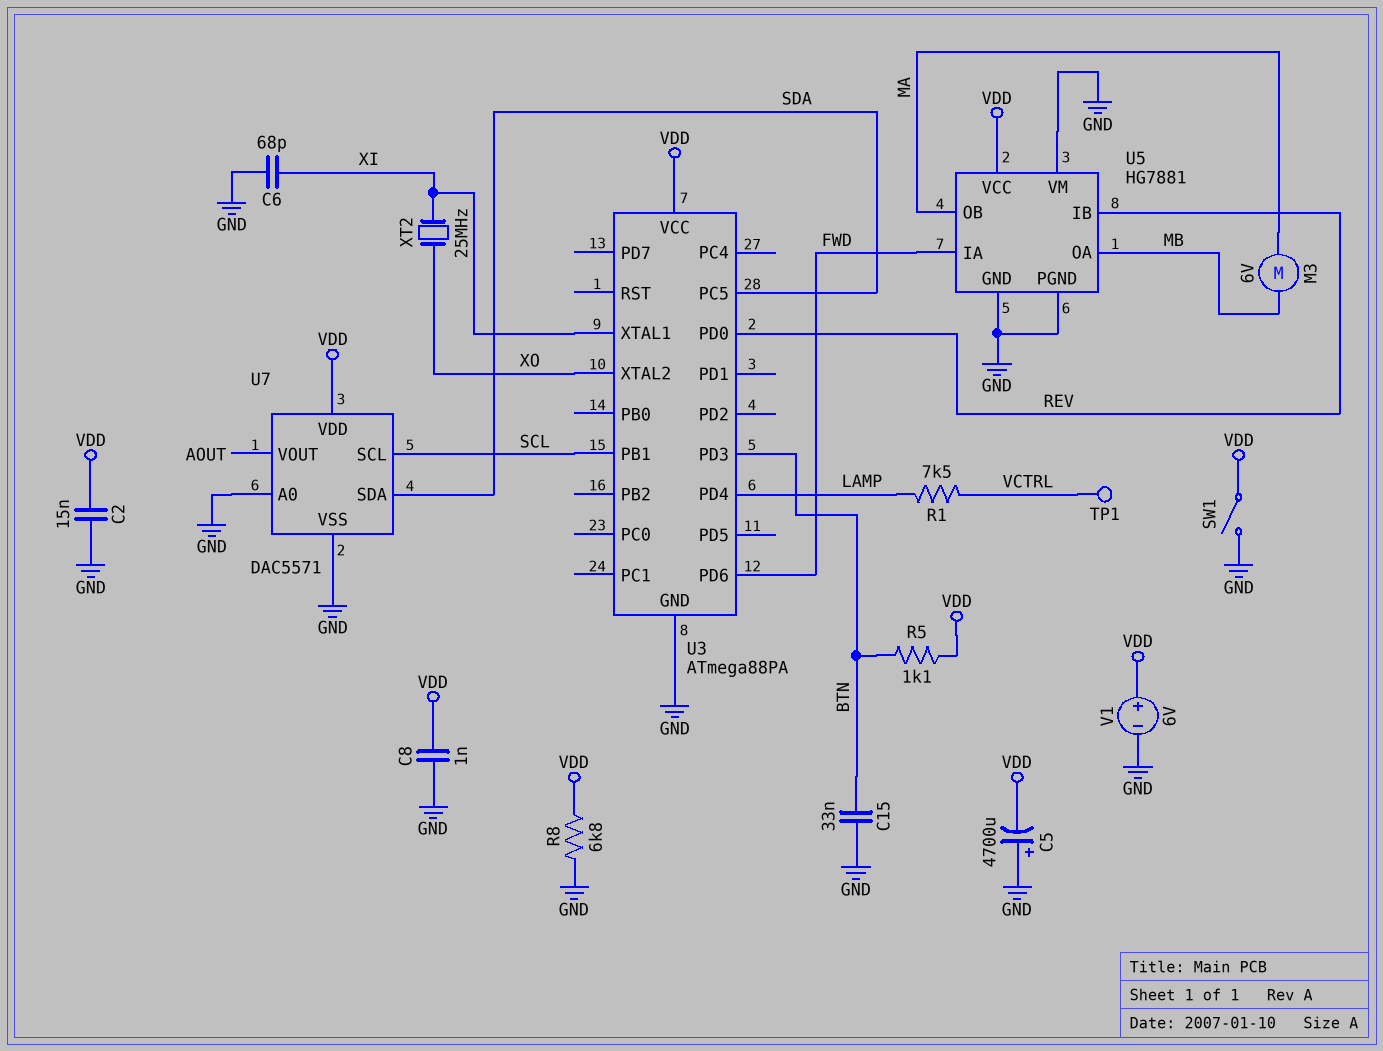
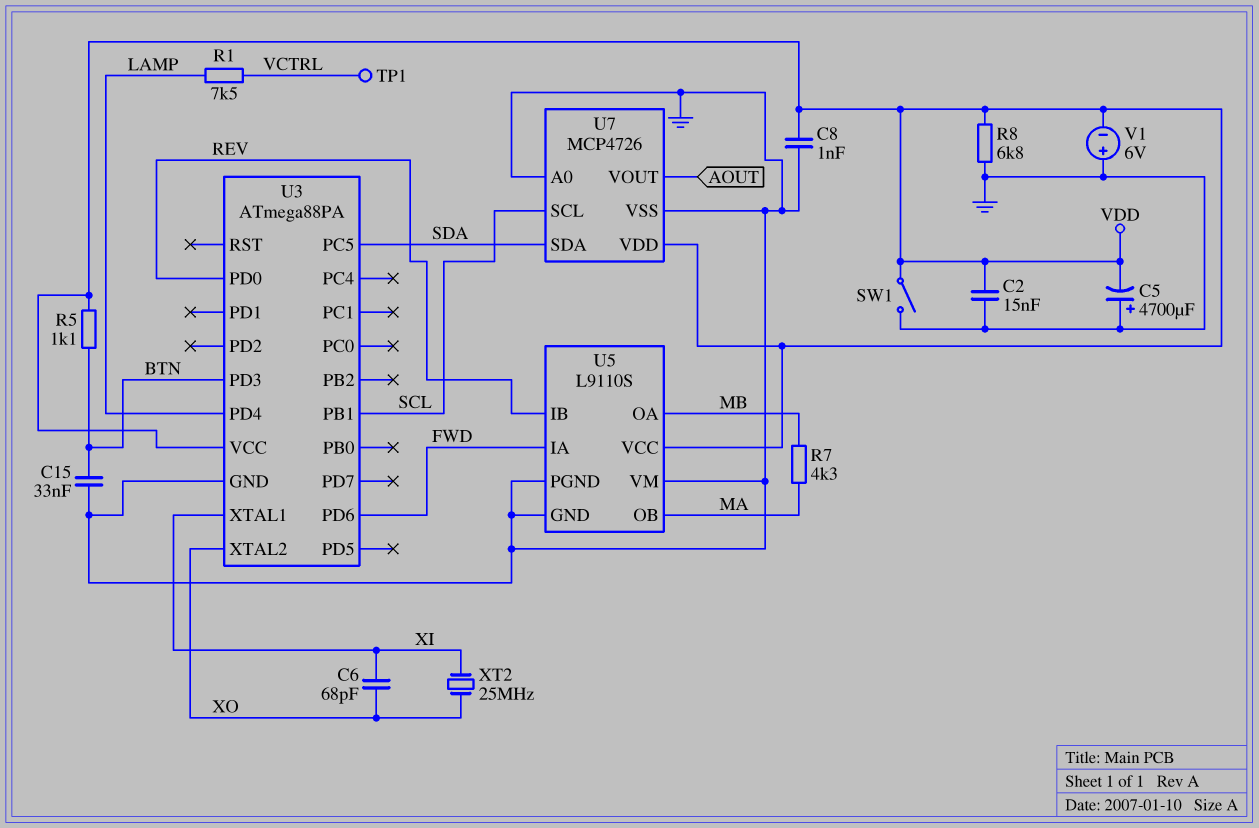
C6: 68pF (GND, XI) -> 68pF (XI, XO)
M3: motor 6V (MA, MB) -> none
R7: none -> 4.3k (MA, MB)
U5: HG7881 -> L9110S
U7: DAC5571 -> MCP4726
V1: 6V (plus VDD, minus GND) -> 6V (plus GND, minus VDD)

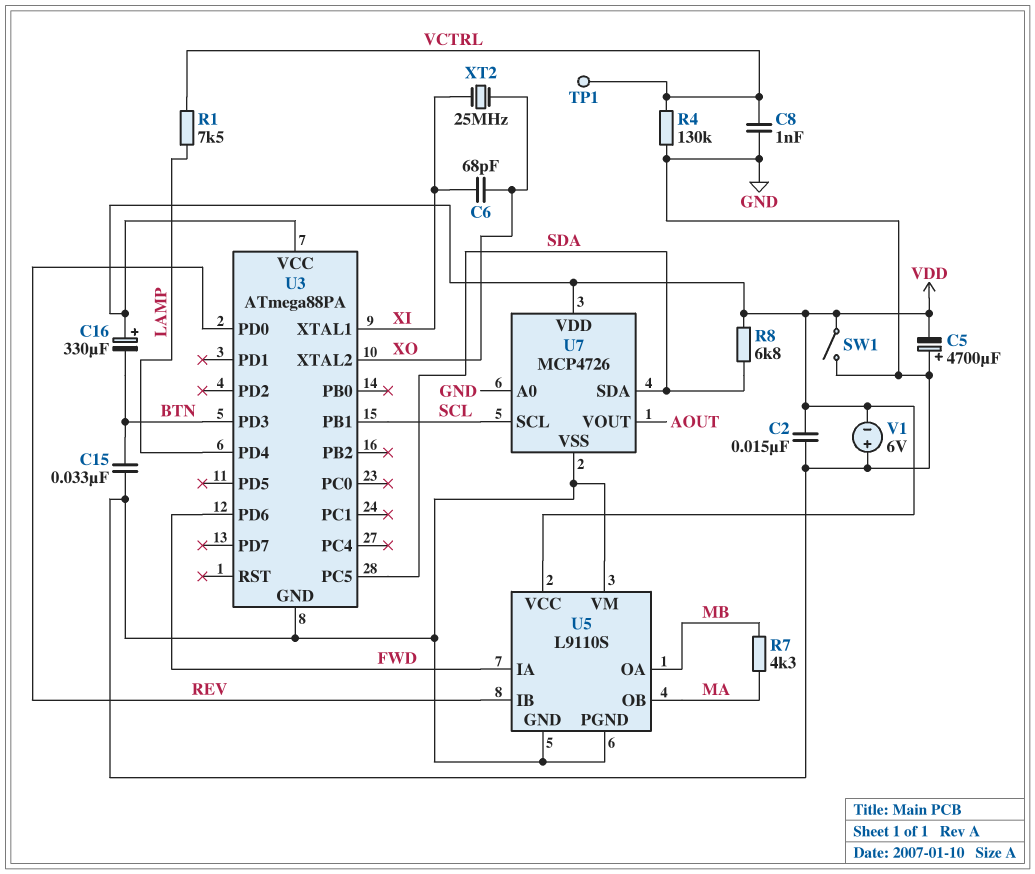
C8: 1nF (GND, VDD) -> 1nF (GND, VCTRL)
C16: none -> 330uF (plus VDD, minus BTN)
R4: none -> 130k (GND, VCTRL)
R5: 1.1k (BTN, VDD) -> none
R8: 6.8k (GND, VDD) -> 6.8k (SDA, VDD)

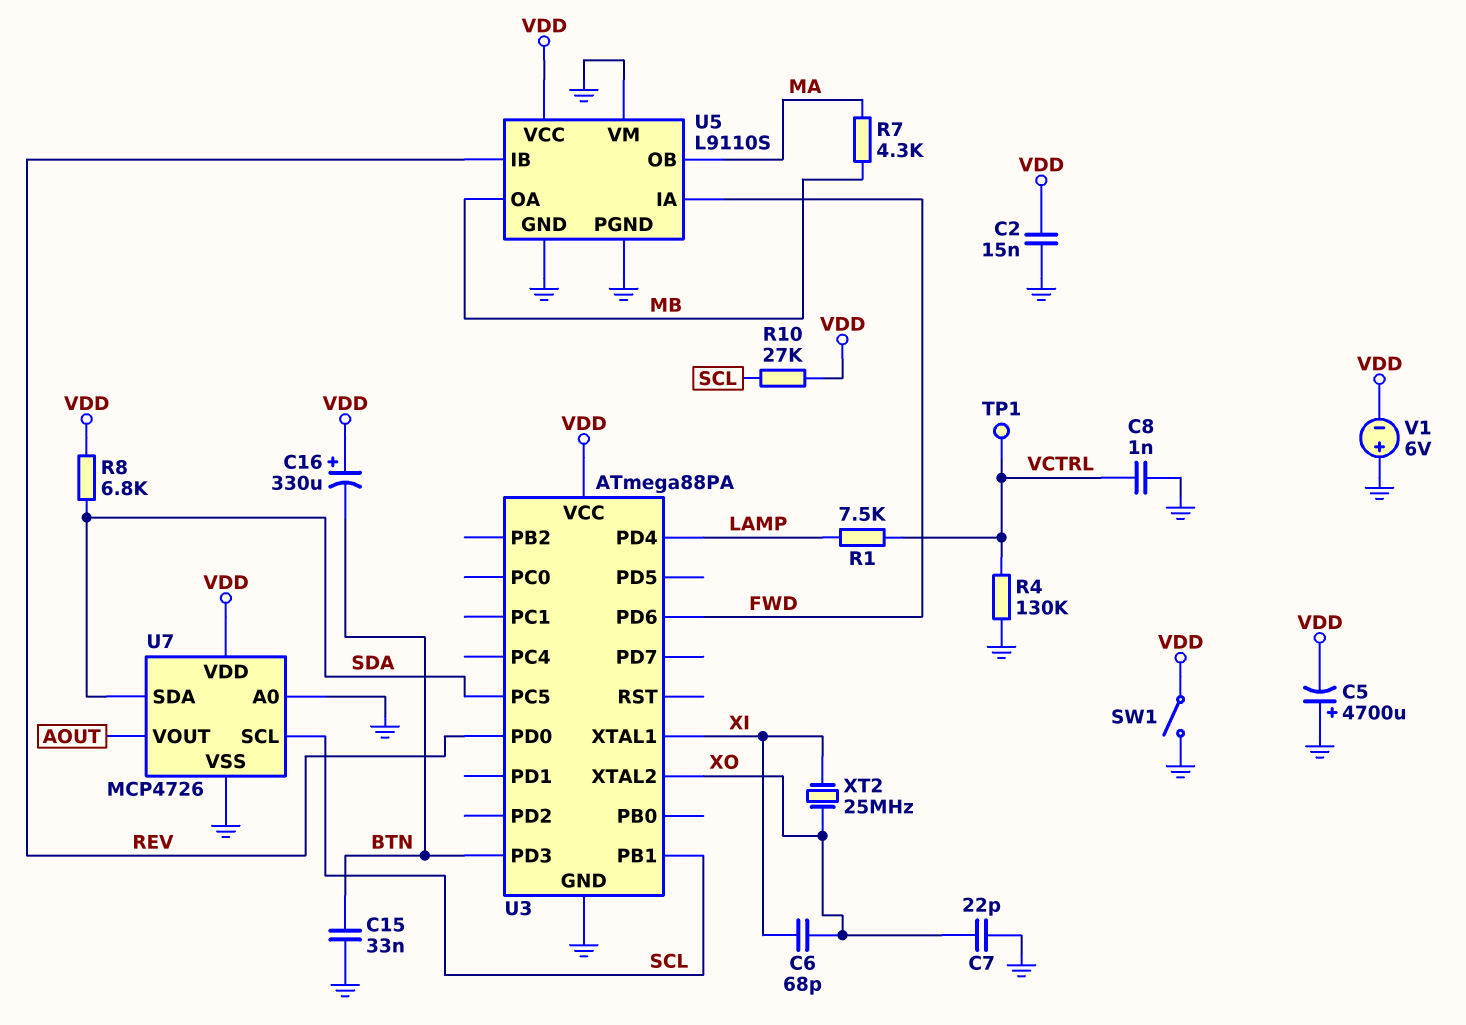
C7: none -> 22pF (GND, XO)
R10: none -> 27k (SCL, VDD)

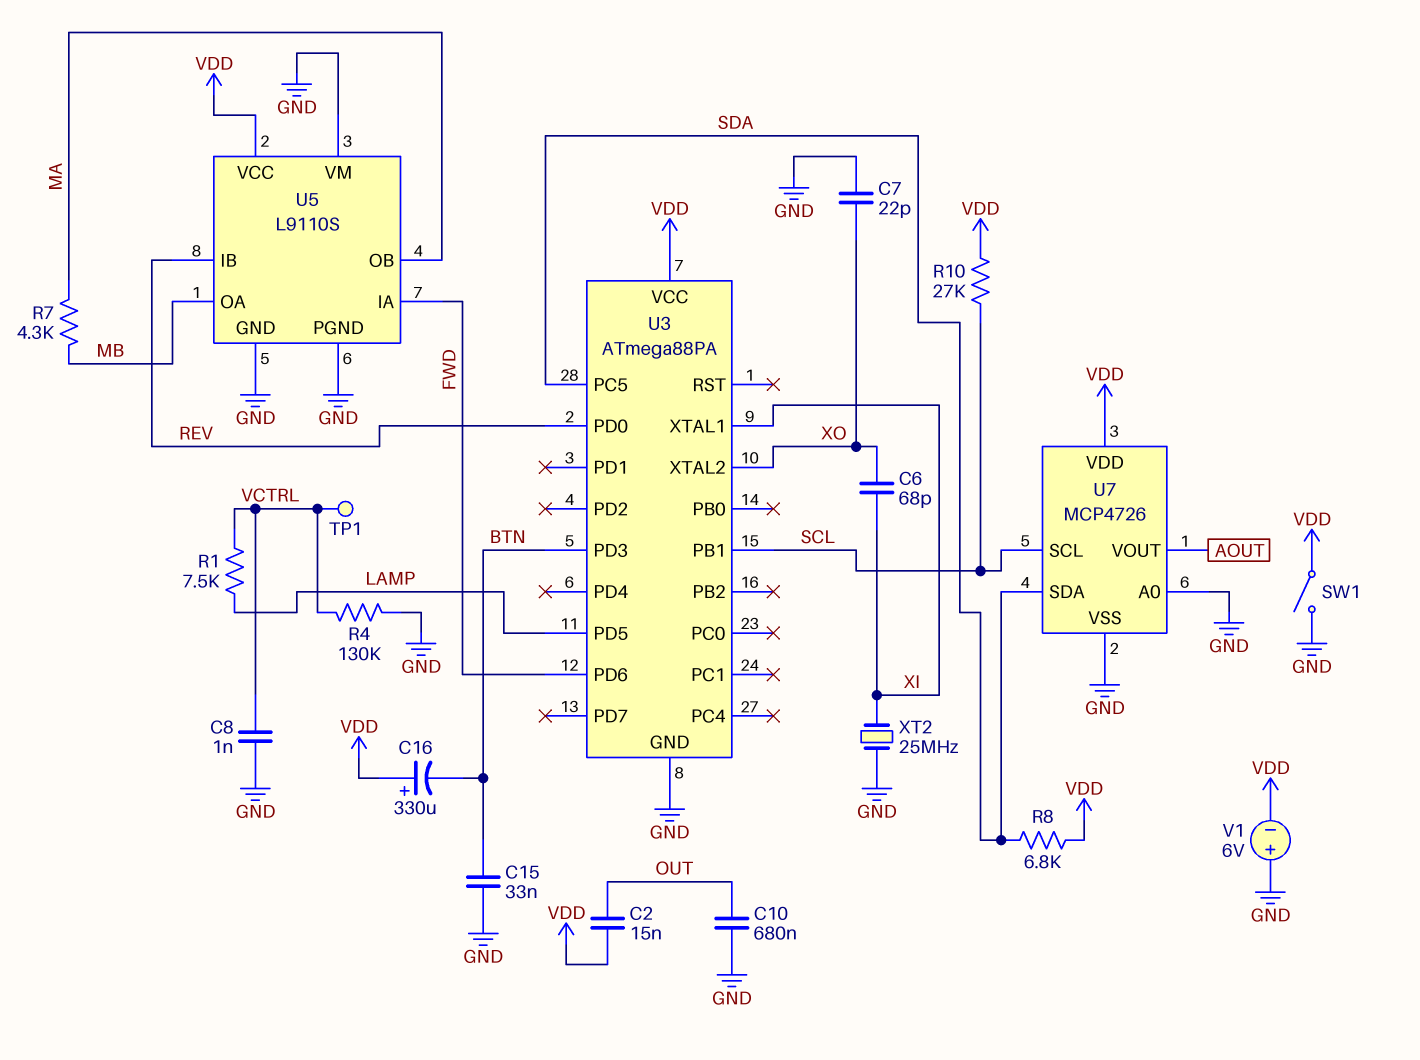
C2: 15nF (GND, VDD) -> 15nF (OUT, VDD)
C5: 4700uF (plus GND, minus VDD) -> none
C10: none -> 680nF (GND, OUT)
U3 pin PD4: LAMP -> none
U3 pin PD5: none -> LAMP
XT2: 25MHz (XI, XO) -> 25MHz (GND, XI)

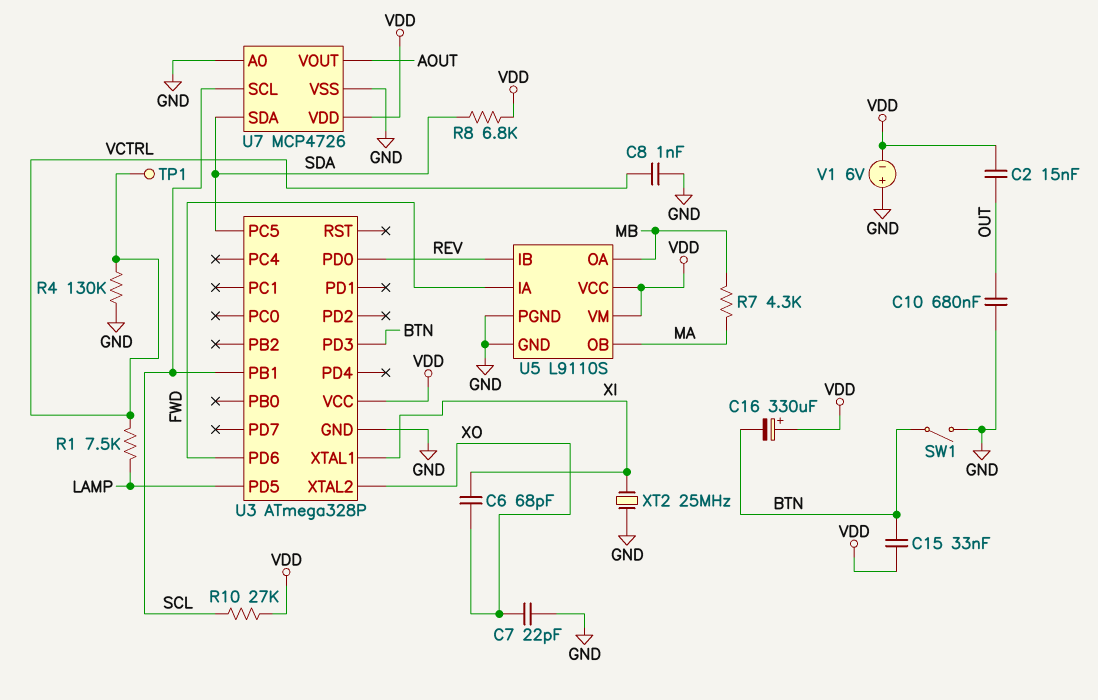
C15: 33nF (BTN, GND) -> 33nF (BTN, VDD)
SW1: switch (GND, VDD) -> switch (BTN, GND)
U3: ATmega88PA -> ATmega328P
U5 pin VM: GND -> VDD

